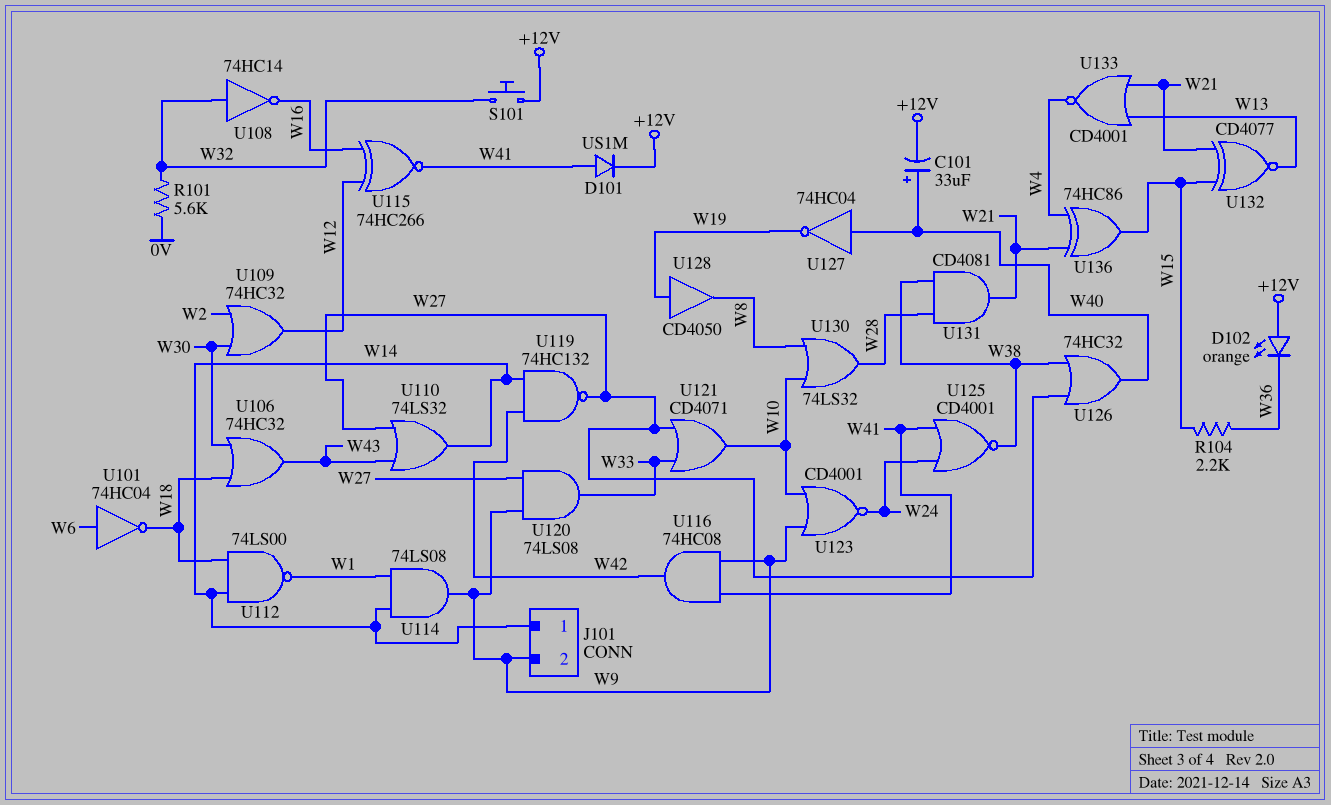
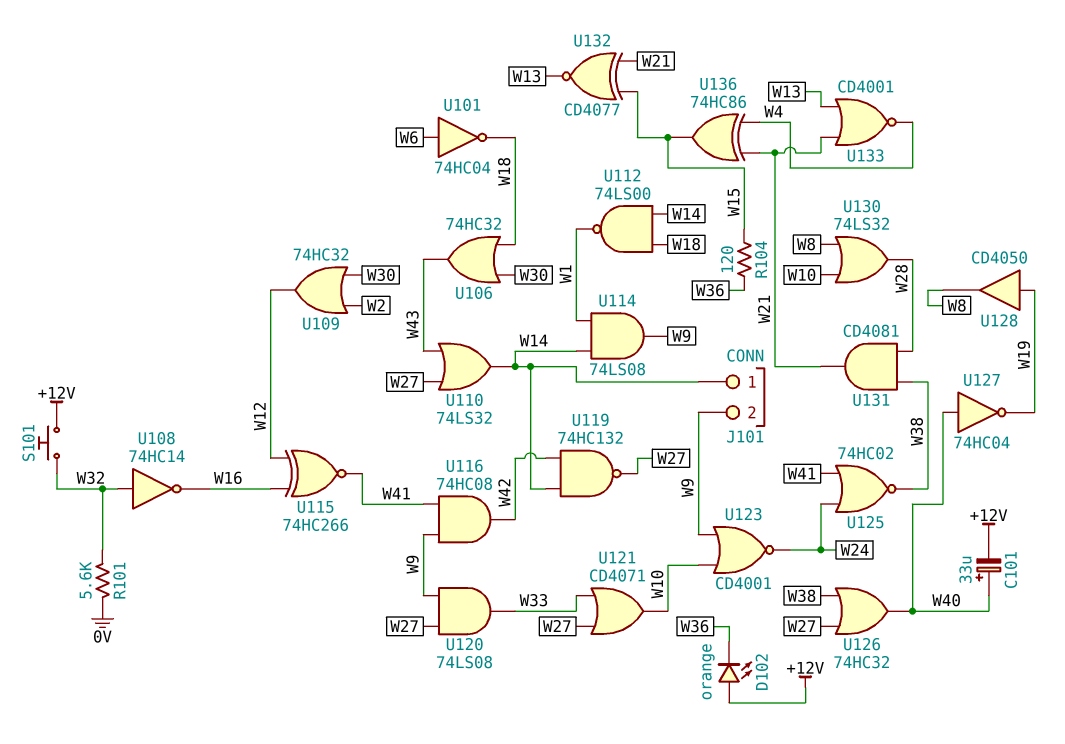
D101: diode US1M (A W41, K +12V) -> none
R104: 2.2k (W15, W36) -> 120 (W15, W36)
U125: NOR CD4001 (in W24, in W41, out W38) -> NOR 74HC02 (in W24, in W41, out W38)

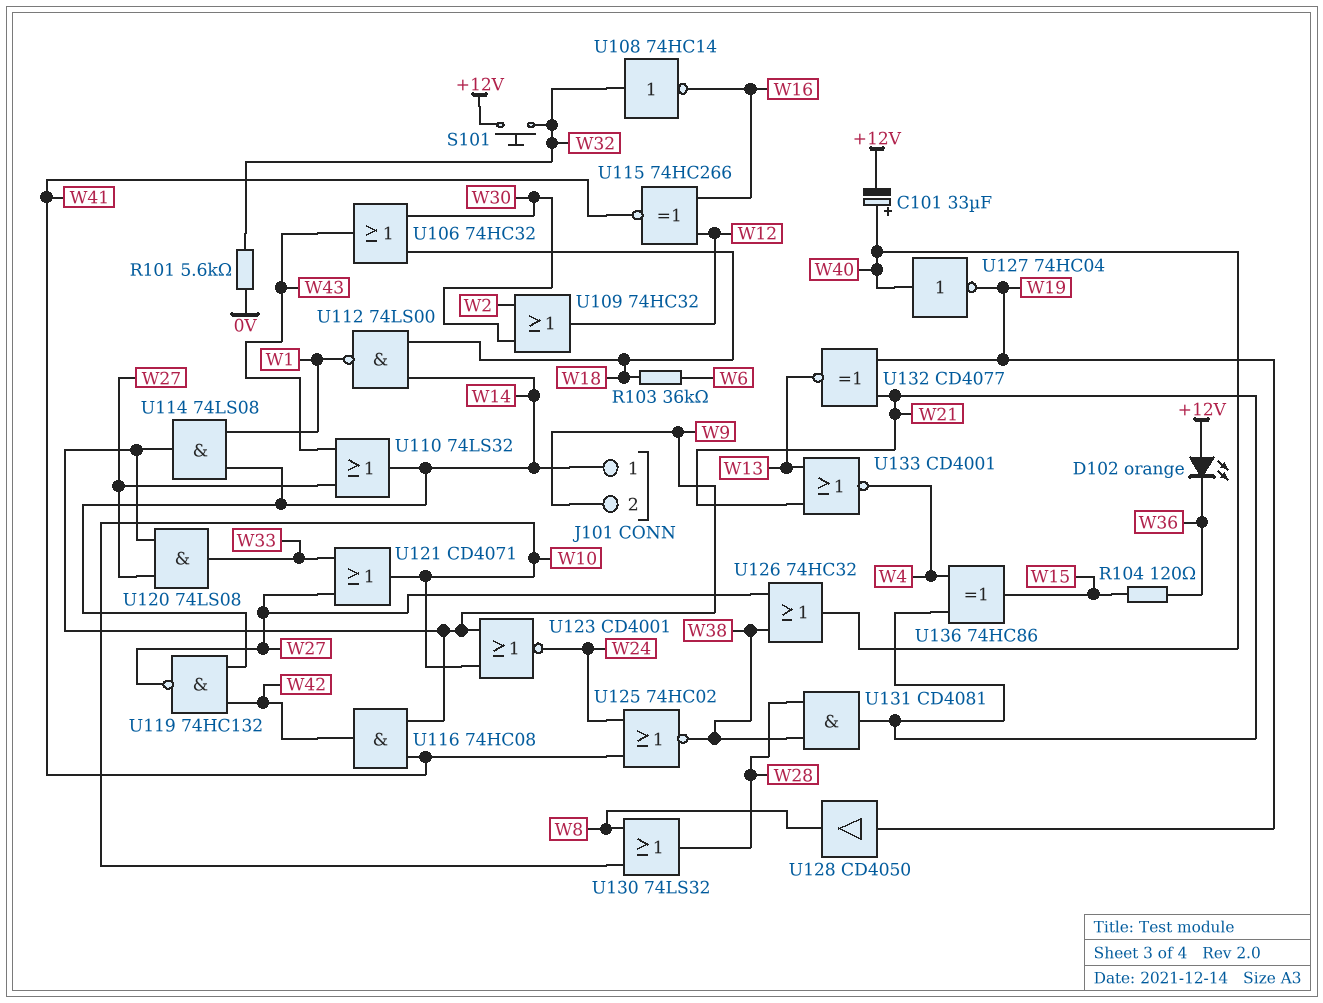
R103: none -> 36k (W6, W18)
U101: NOT 74HC04 (in W6, out W18) -> none
U132: XNOR CD4077 (in W15, in W21, out W13) -> XNOR CD4077 (in W19, in W21, out W13)

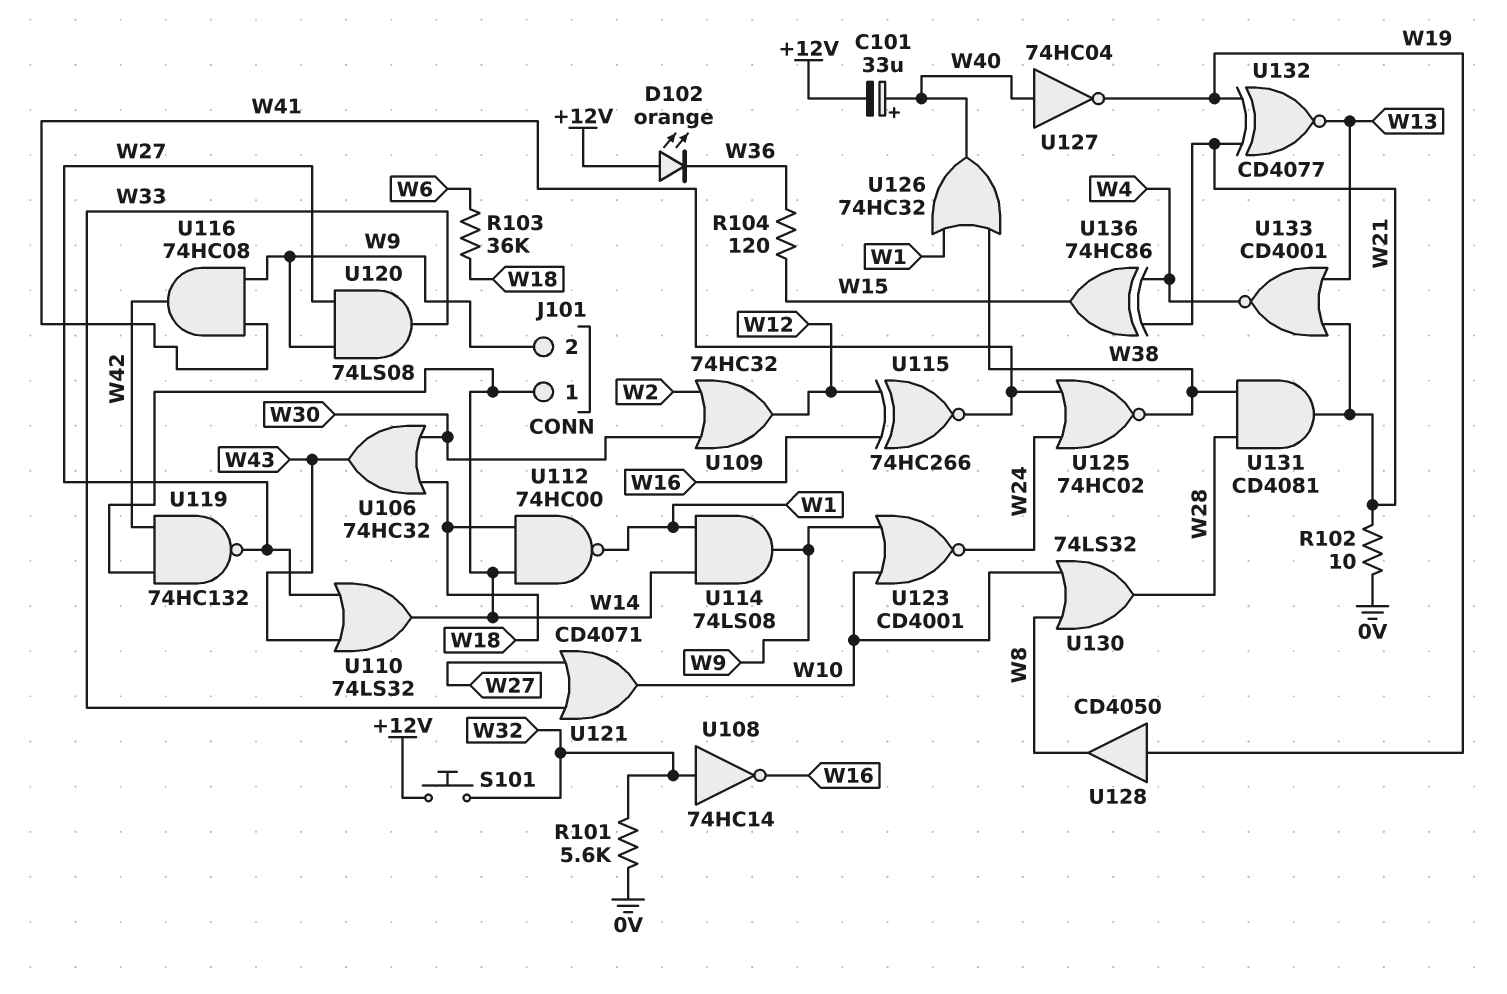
R102: none -> 10 (0V, W21)
U112: NAND 74LS00 (in W14, in W18, out W1) -> NAND 74HC00 (in W14, in W18, out W1)
U126: OR 74HC32 (in W27, in W38, out W40) -> OR 74HC32 (in W1, in W38, out W40)

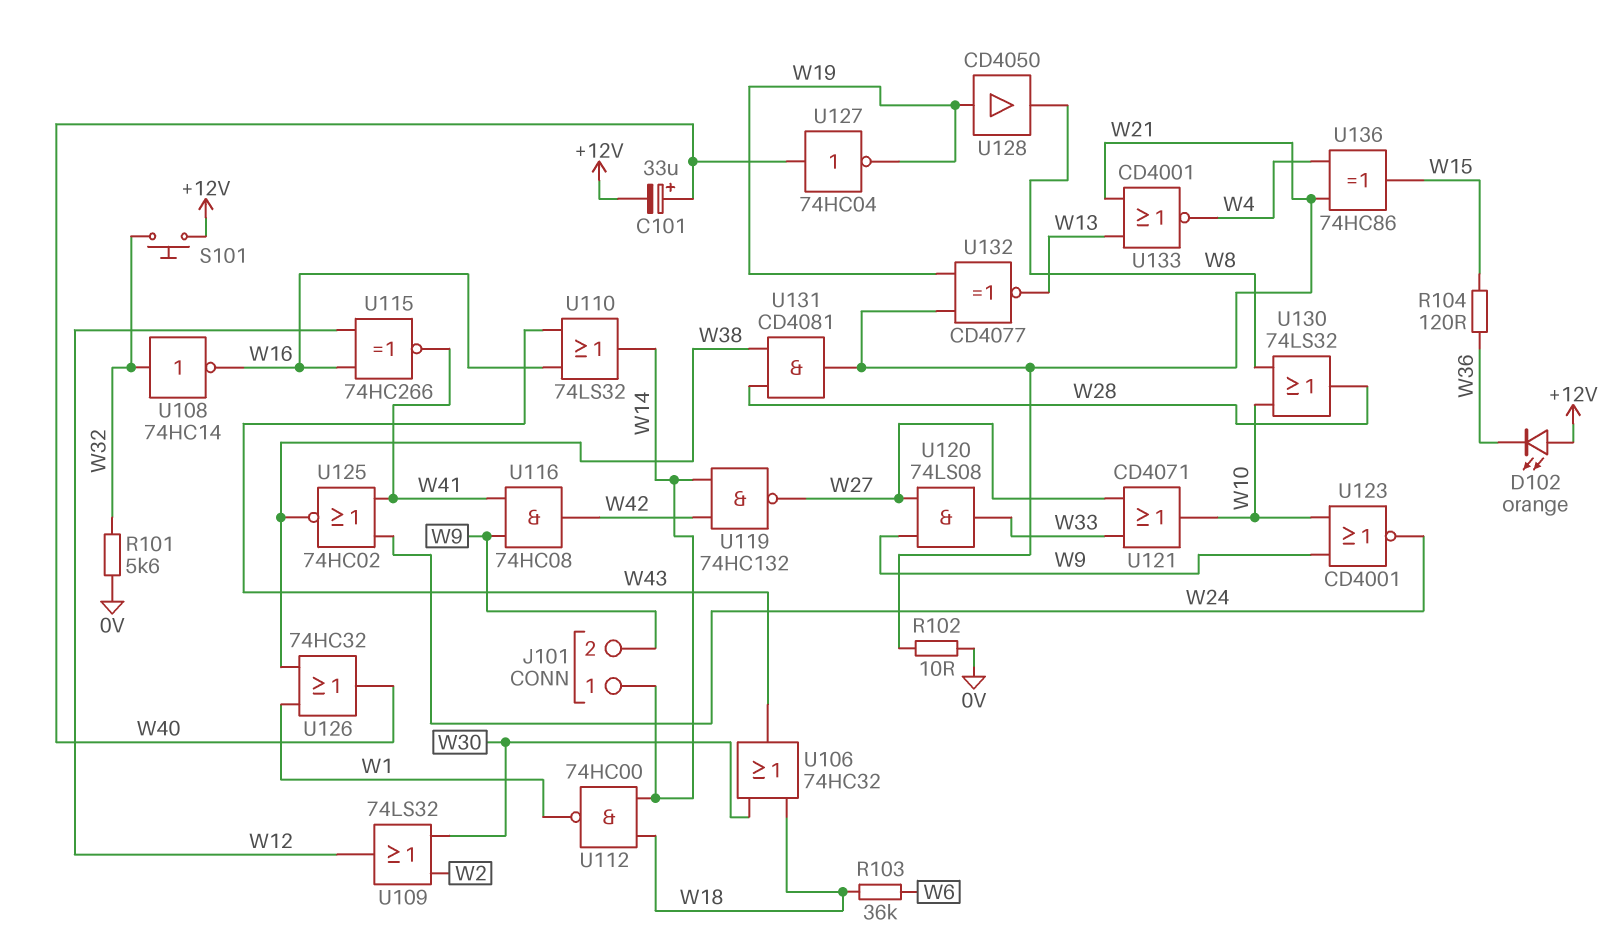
U109: OR 74HC32 (in W2, in W30, out W12) -> OR 74LS32 (in W2, in W30, out W12)
U110: OR 74LS32 (in W27, in W43, out W14) -> OR 74LS32 (in W16, in W43, out W14)
U114: AND 74LS08 (in W1, in W14, out W9) -> none

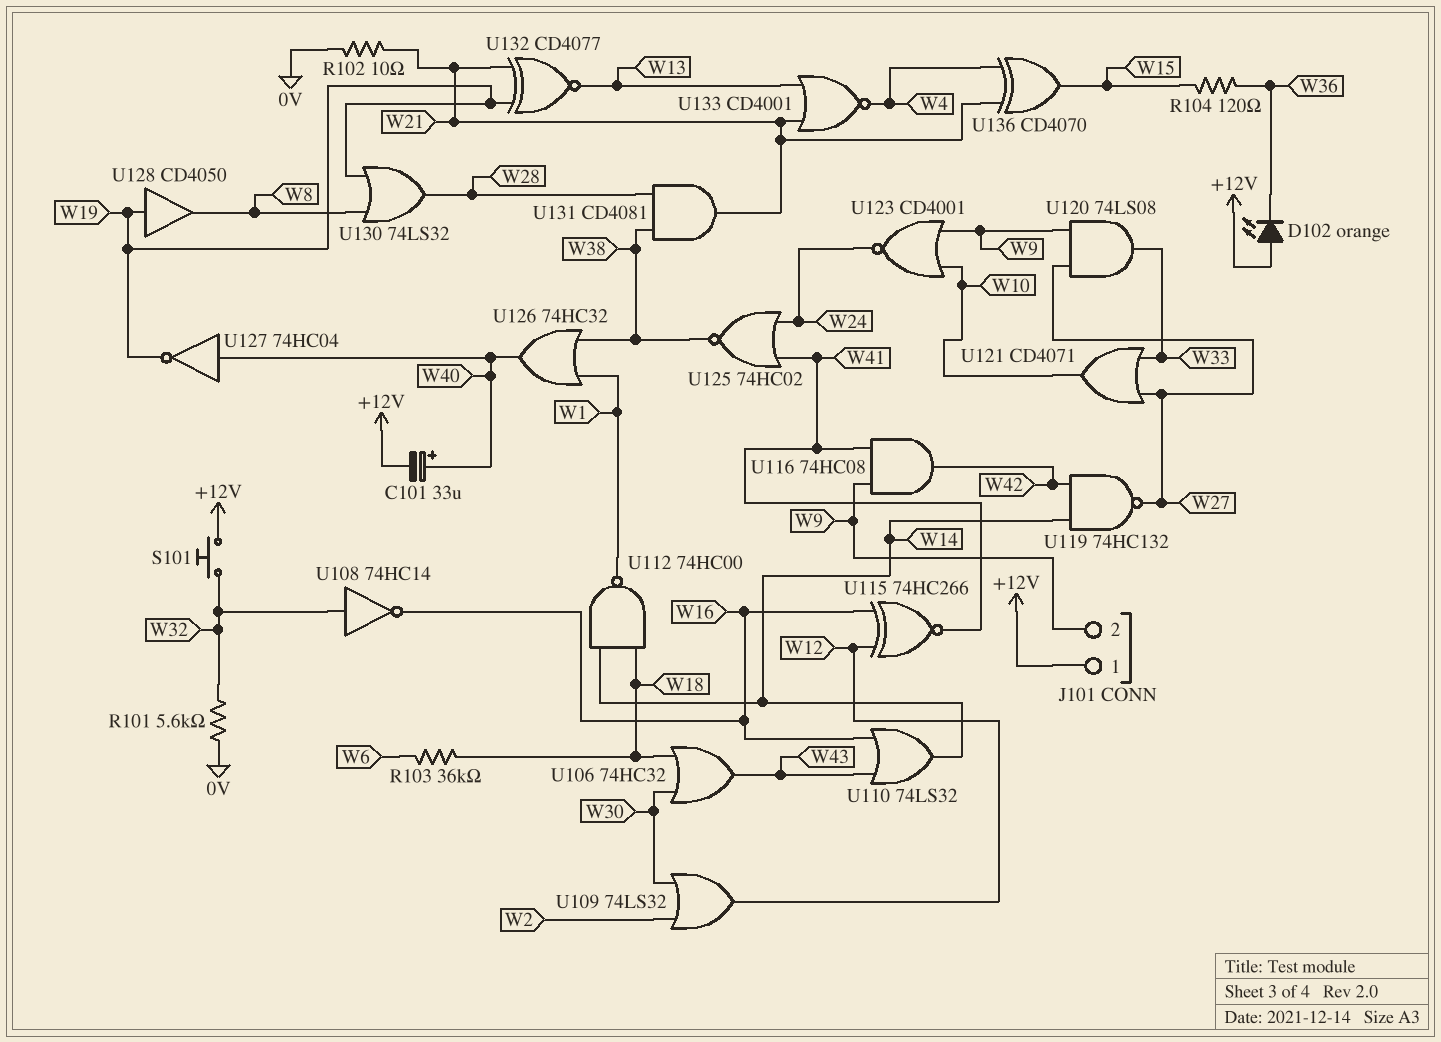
J101 pin 1: W14 -> +12V
U130: OR 74LS32 (in W8, in W10, out W28) -> OR 74LS32 (in W8, in W19, out W28)
U136: XOR 74HC86 (in W4, in W21, out W15) -> XOR CD4070 (in W4, in W21, out W15)

